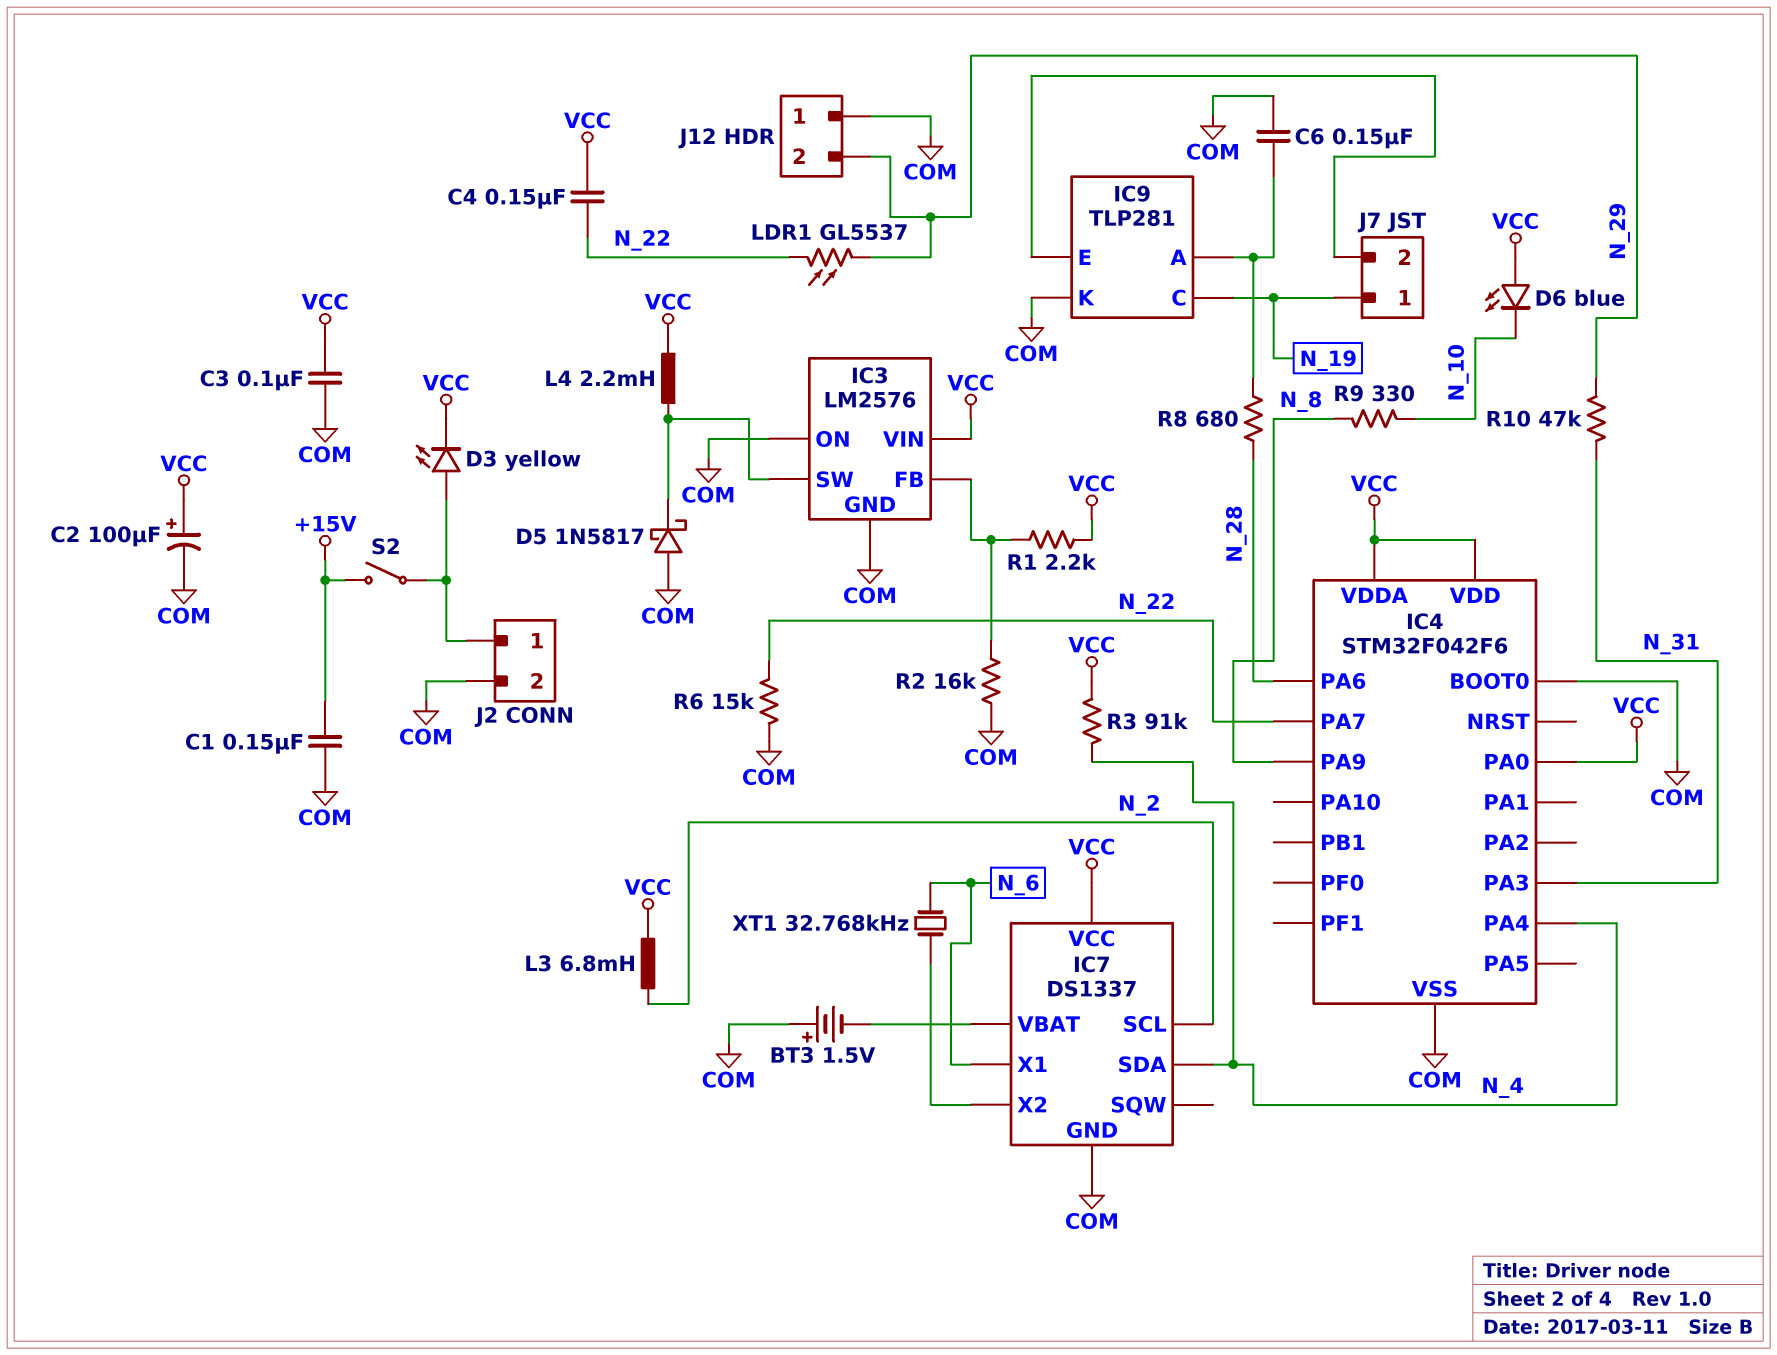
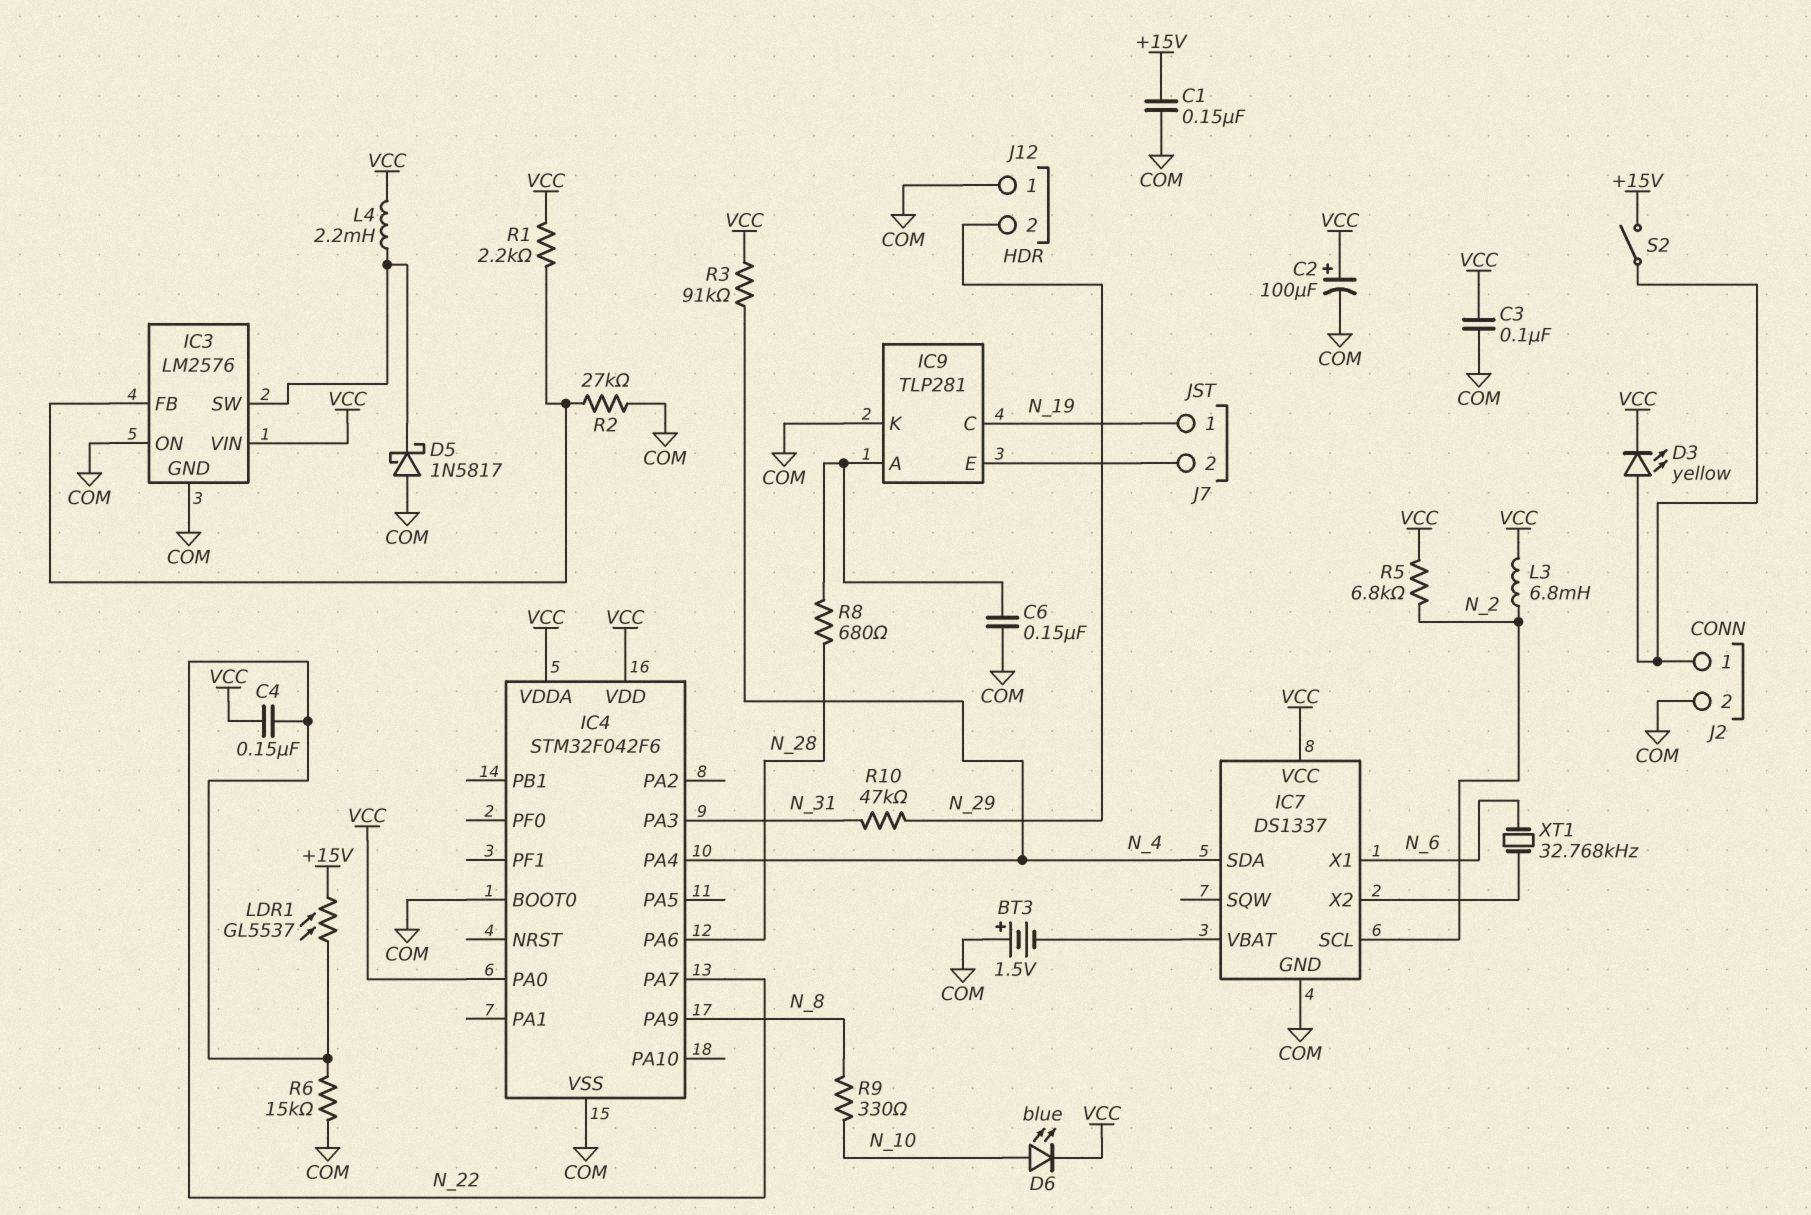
D6: LED blue (A VCC, K N_10) -> LED blue (A N_10, K VCC)
LDR1: GL5537 (N_22, N_29) -> GL5537 (+15V, N_22)
R2: 16k (COM, IC3/FB) -> 27k (COM, IC3/FB)
R5: none -> 6.8k (N_2, VCC)

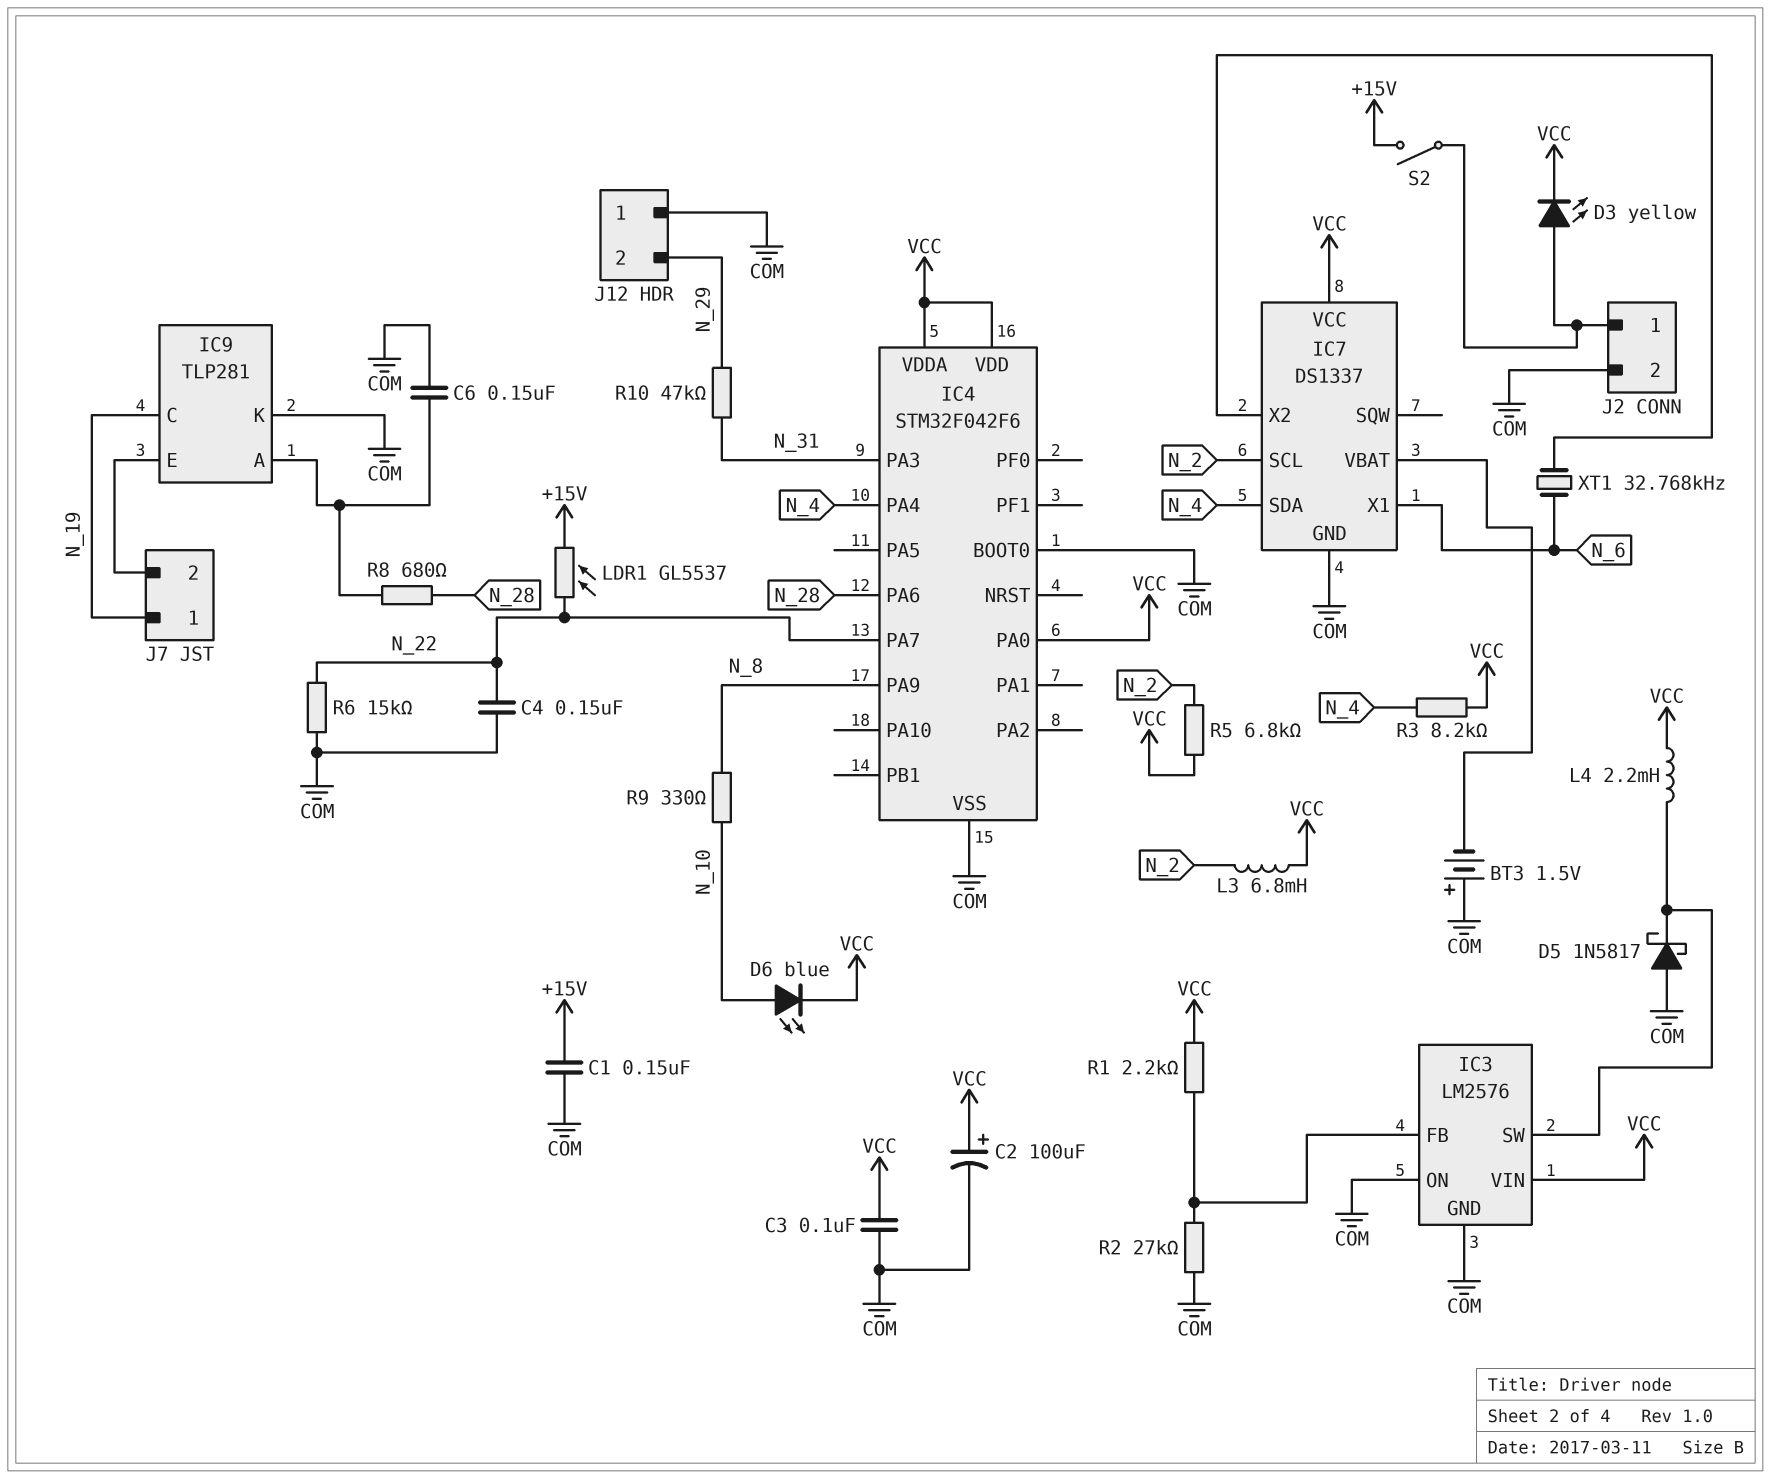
C4: 150nF (N_22, VCC) -> 150nF (COM, N_22)
R3: 91k (N_4, VCC) -> 8.2k (N_4, VCC)

